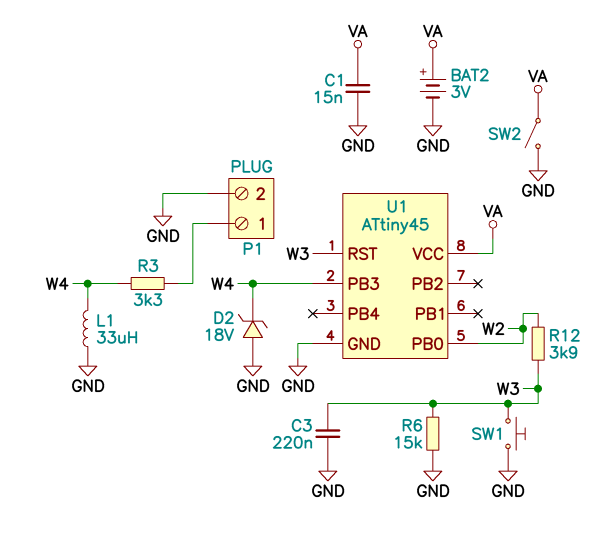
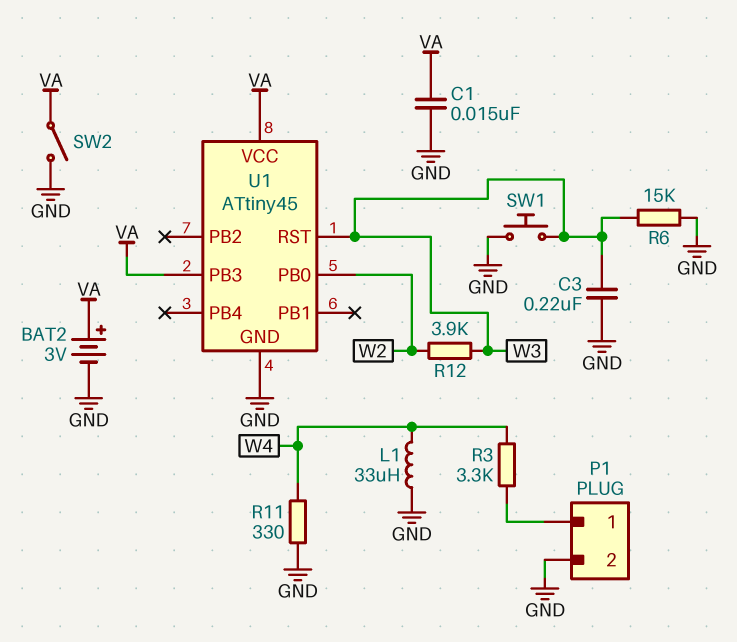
D2: zener 18V (A GND, K W4) -> none
R11: none -> 330 (GND, W4)
U1 pin PB3: W4 -> VA

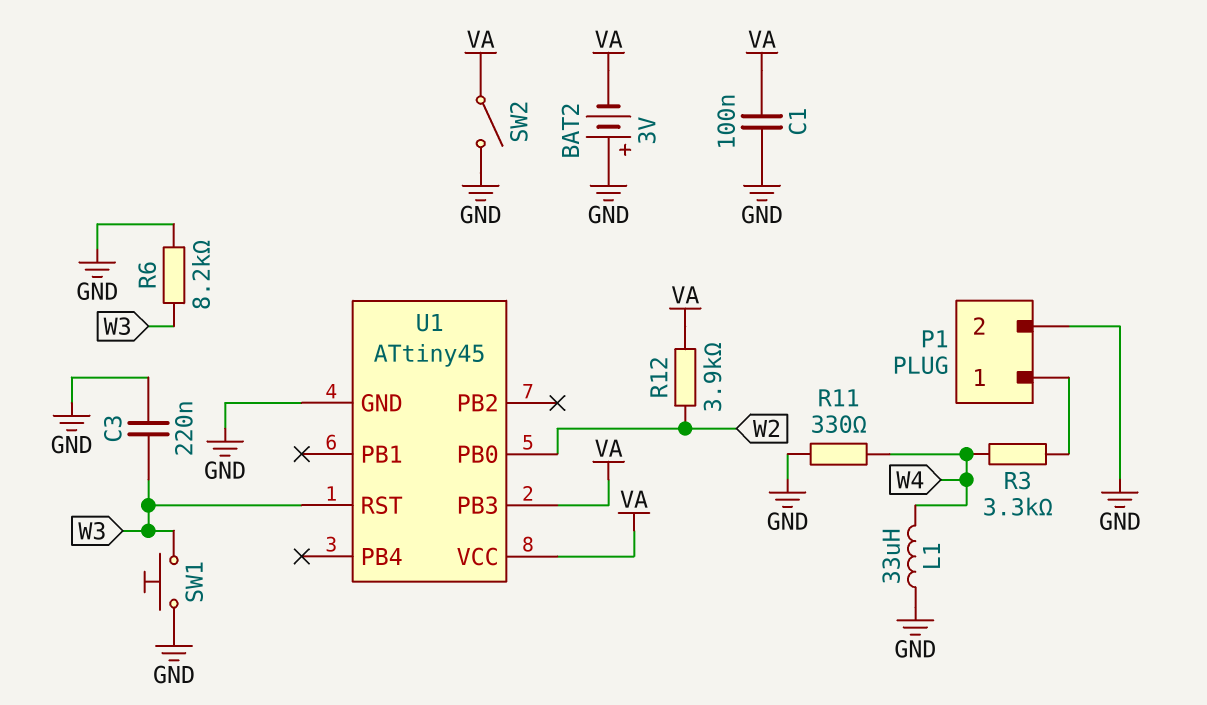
BAT2: 3V (plus VA, minus GND) -> 3V (plus GND, minus VA)
C1: 15nF (GND, VA) -> 100nF (GND, VA)
R6: 15k (GND, W3) -> 8.2k (GND, W3)
R12: 3.9k (W2, W3) -> 3.9k (VA, W2)

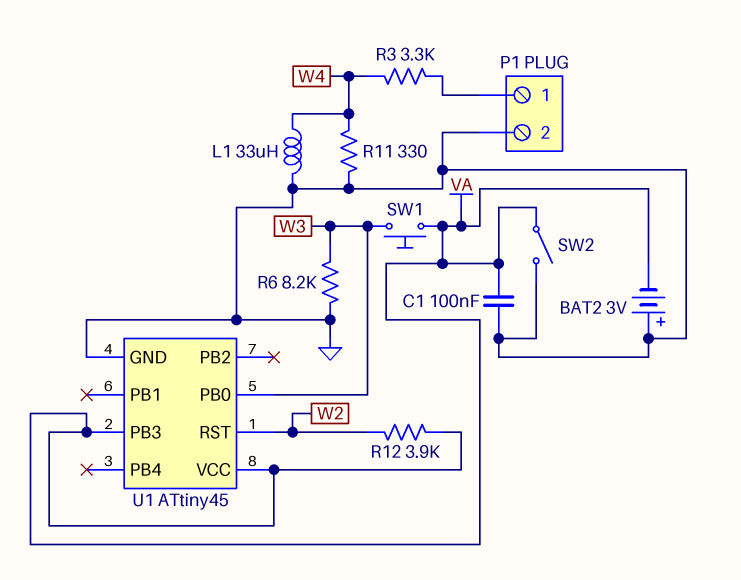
C3: 220nF (GND, W3) -> none
SW1: button (GND, W3) -> button (VA, W3)
U1 pin PB0: W2 -> W3
U1 pin RST: W3 -> W2

